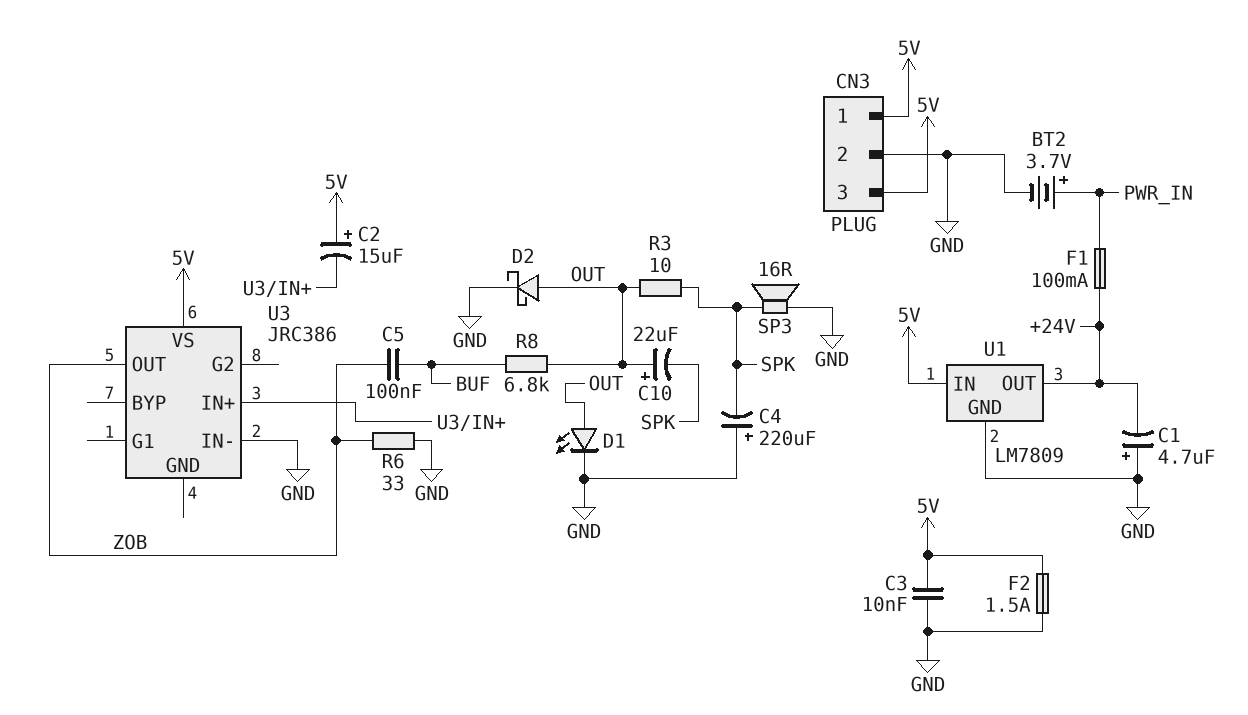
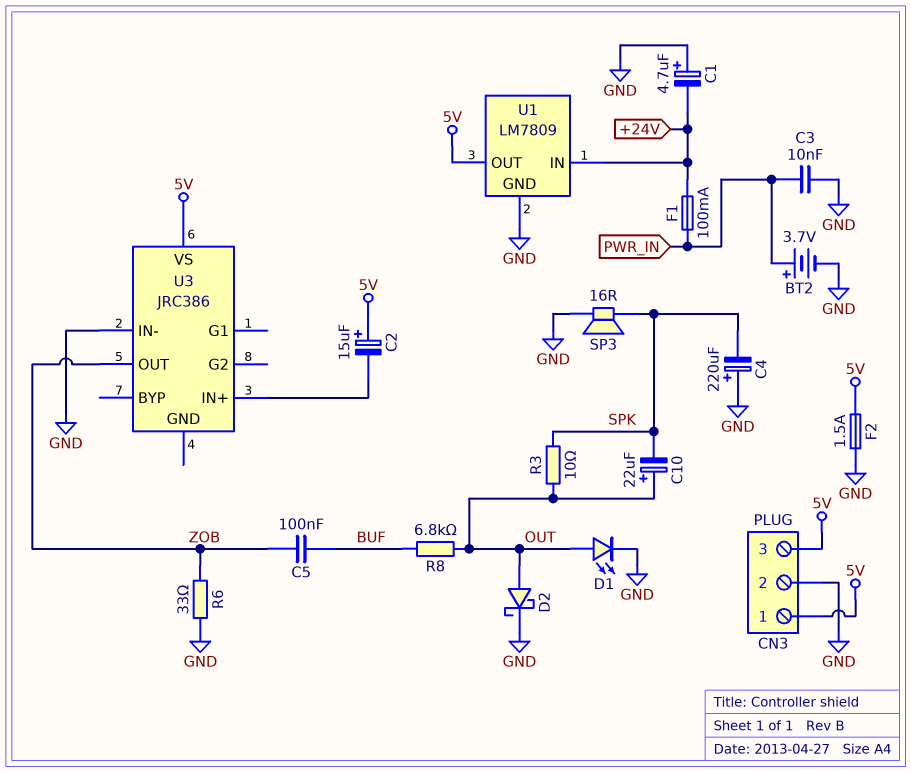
C3: 10nF (5V, GND) -> 10nF (GND, PWR_IN)
U1 pin IN: 5V -> +24V
U1 pin OUT: +24V -> 5V

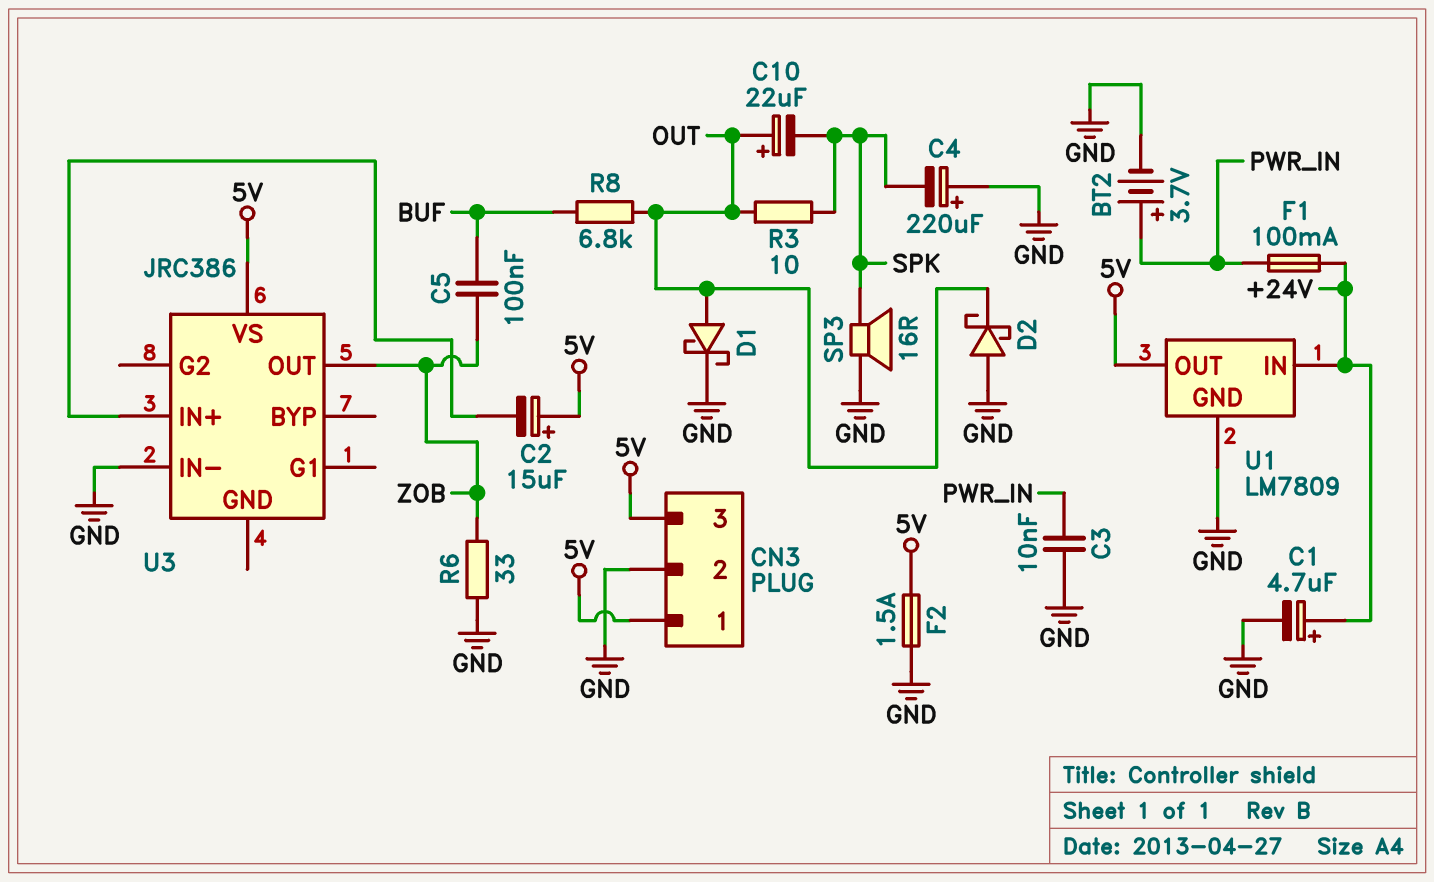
C1: 4.7uF (plus GND, minus +24V) -> 4.7uF (plus +24V, minus GND)
D1: LED (A OUT, K GND) -> schottky (A OUT, K GND)
D2: schottky (A OUT, K GND) -> schottky (A GND, K OUT)

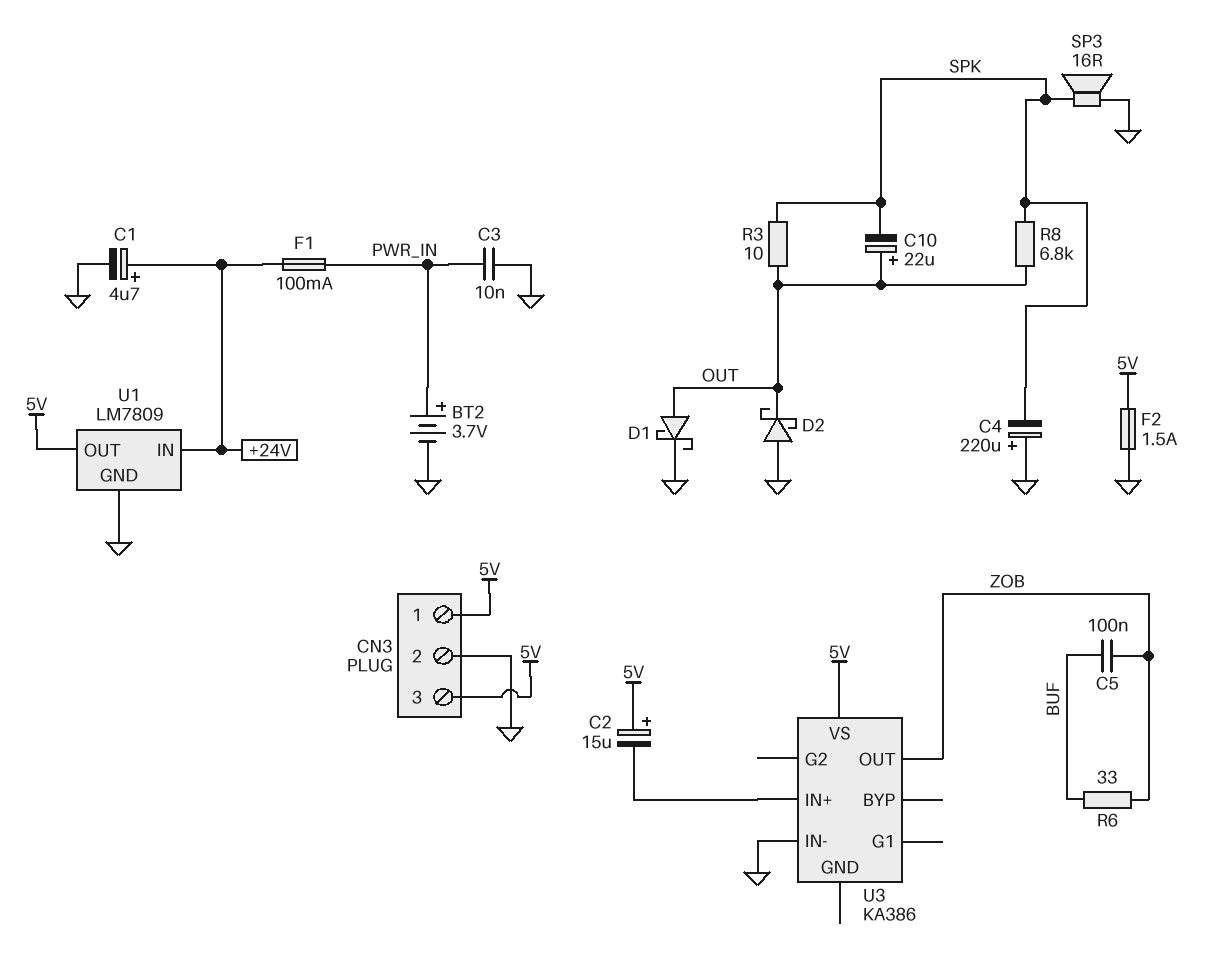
R6: 33 (GND, ZOB) -> 33 (BUF, ZOB)
R8: 6.8k (BUF, OUT) -> 6.8k (OUT, SPK)
U3: JRC386 -> KA386

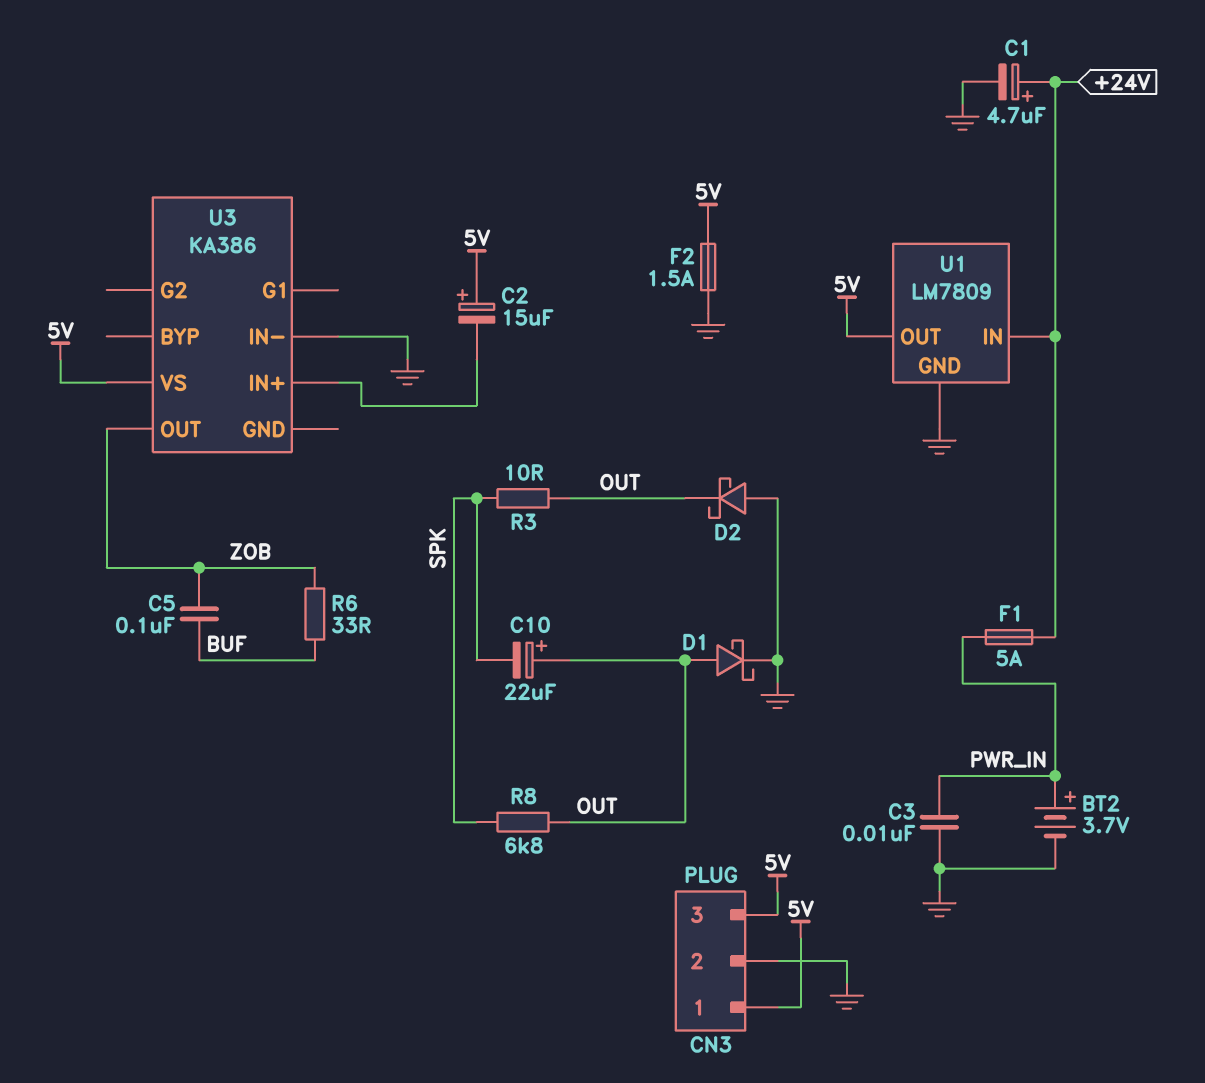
C4: 220uF (plus GND, minus SPK) -> none
F1: 100mA (+24V, PWR_IN) -> 5A (+24V, PWR_IN)
SP3: speaker 16R (GND, SPK) -> none

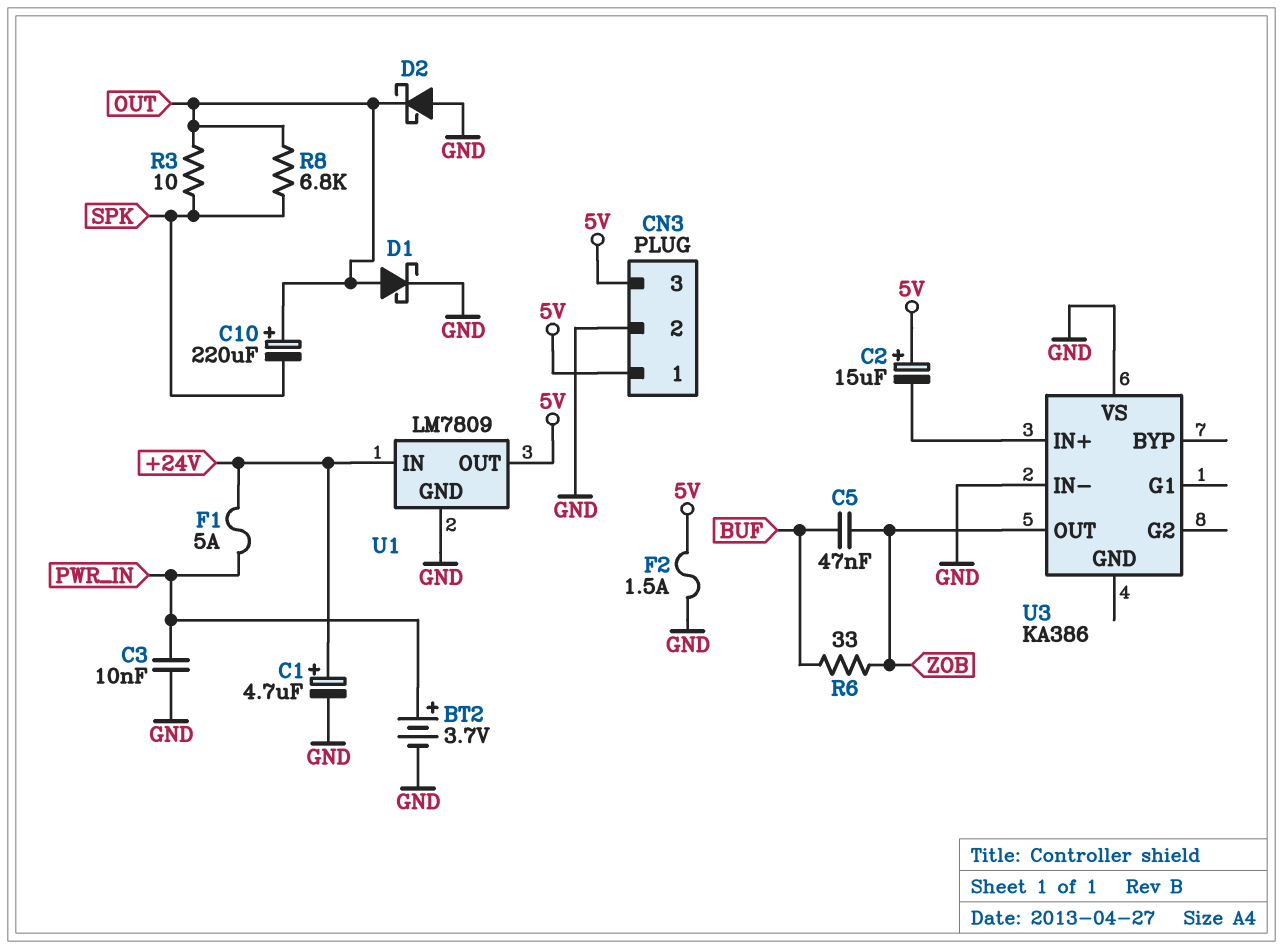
C5: 100nF (BUF, ZOB) -> 47nF (BUF, ZOB)
C10: 22uF (plus OUT, minus SPK) -> 220uF (plus OUT, minus SPK)
U3 pin VS: 5V -> GND

